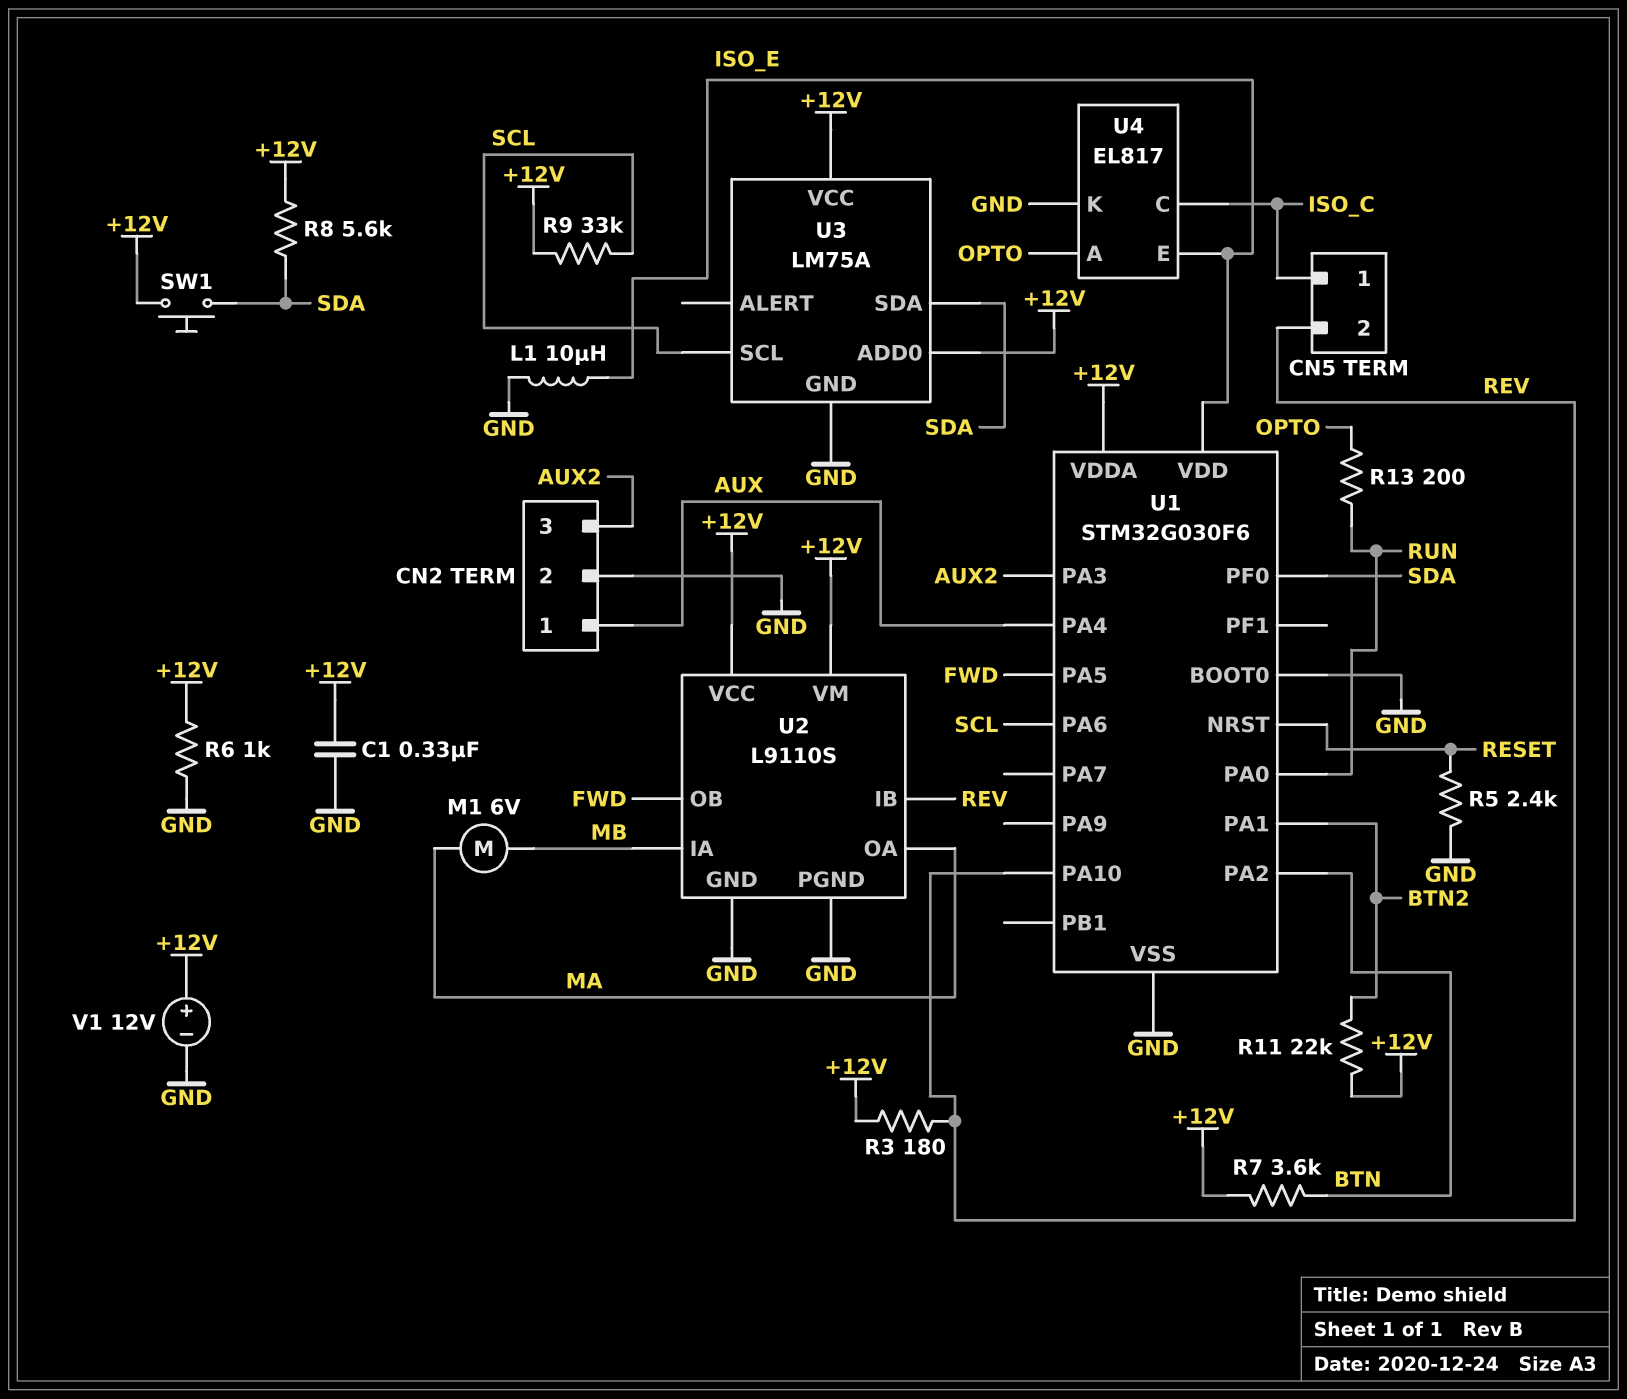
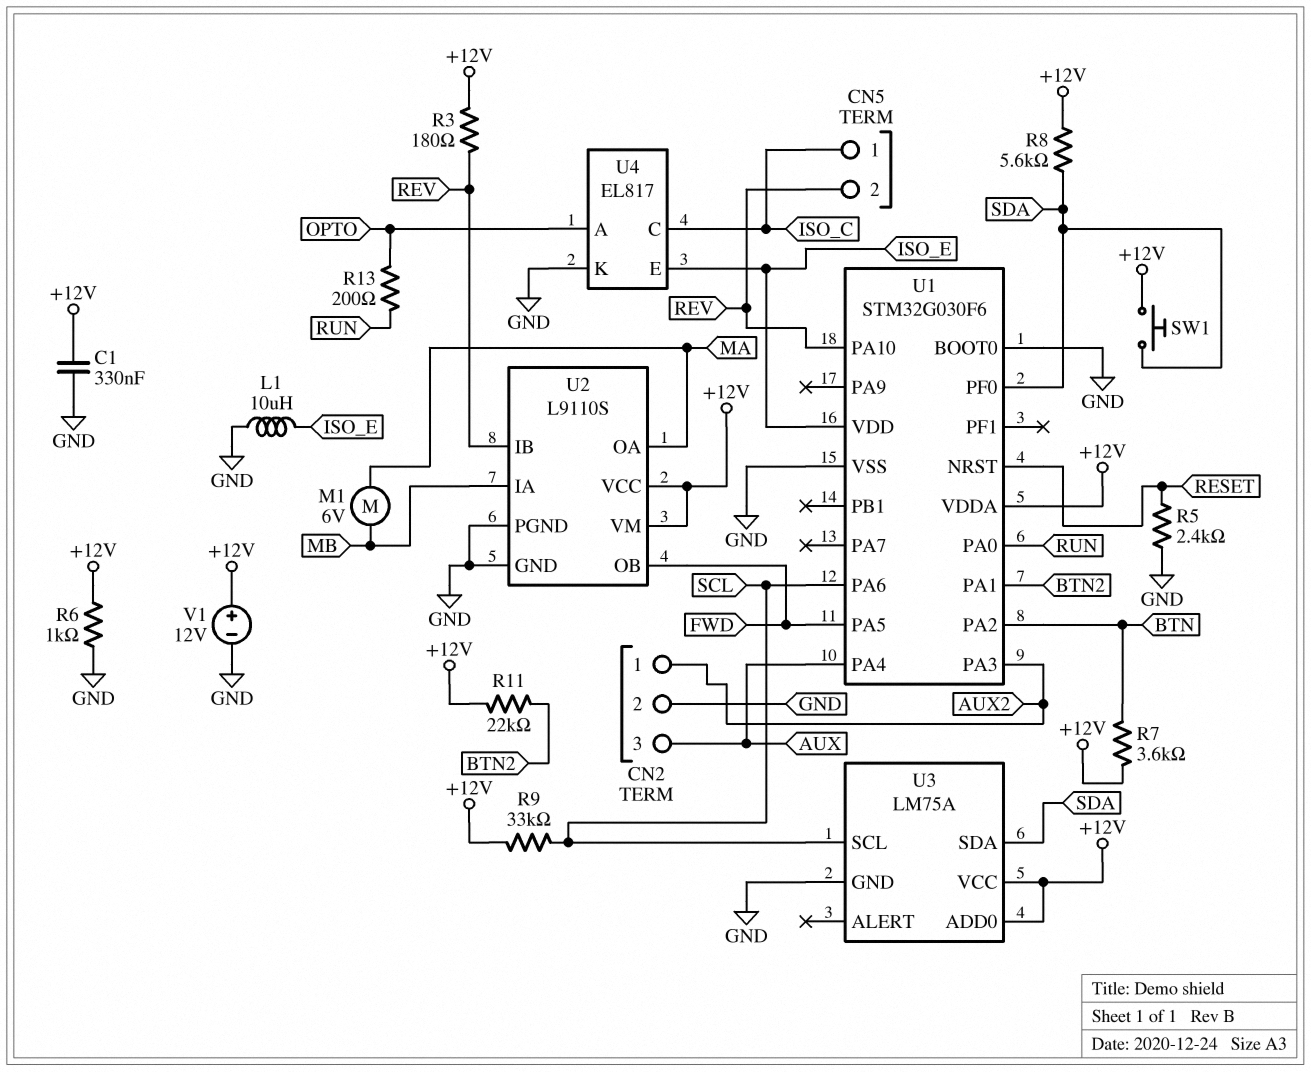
CN2 pin 1: AUX -> AUX2
CN2 pin 3: AUX2 -> AUX

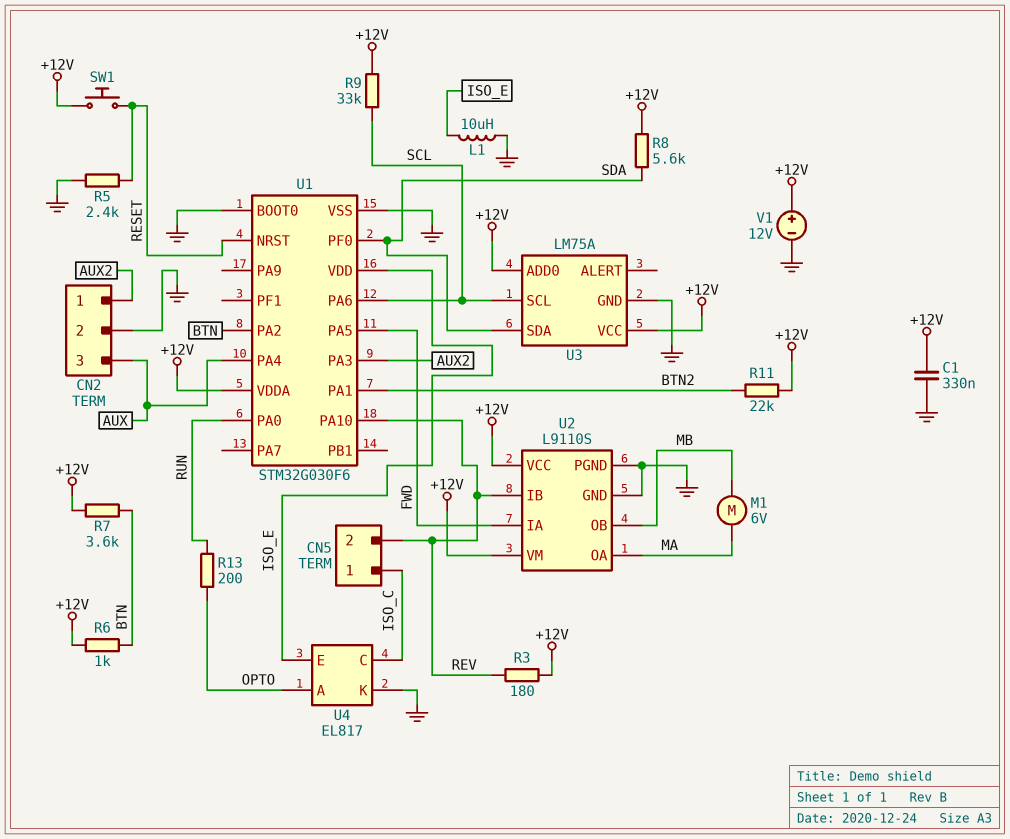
R6: 1k (+12V, GND) -> 1k (+12V, BTN)
SW1: button (+12V, SDA) -> button (+12V, RESET)
U2 pin IA: MB -> FWD
U2 pin OB: FWD -> MB

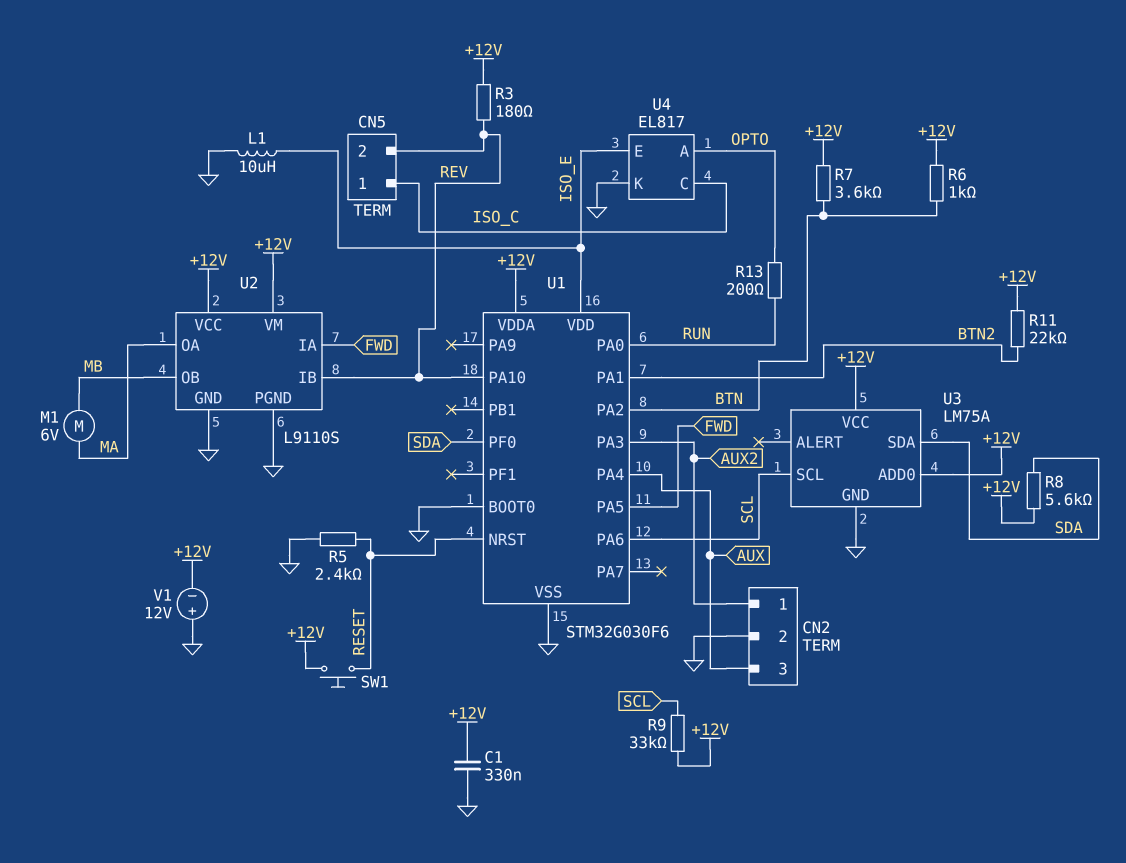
V1: 12V (plus +12V, minus GND) -> 12V (plus GND, minus +12V)

